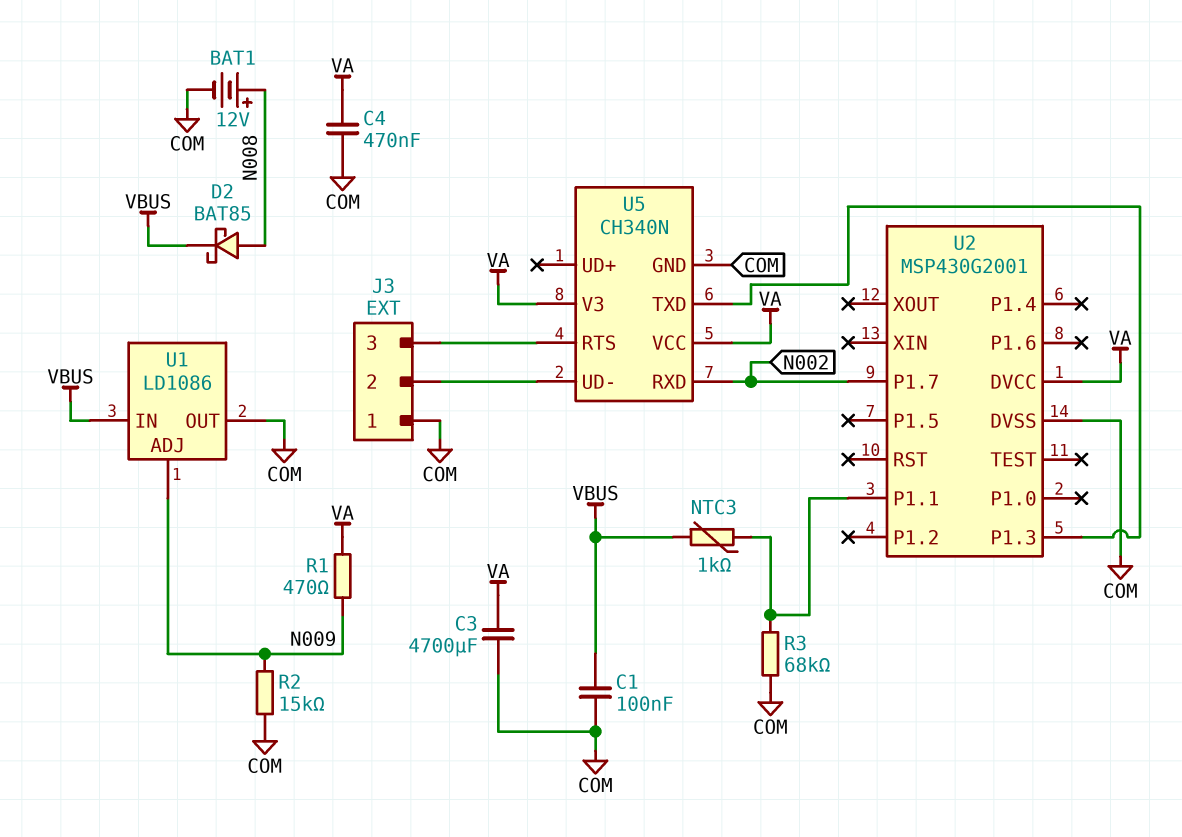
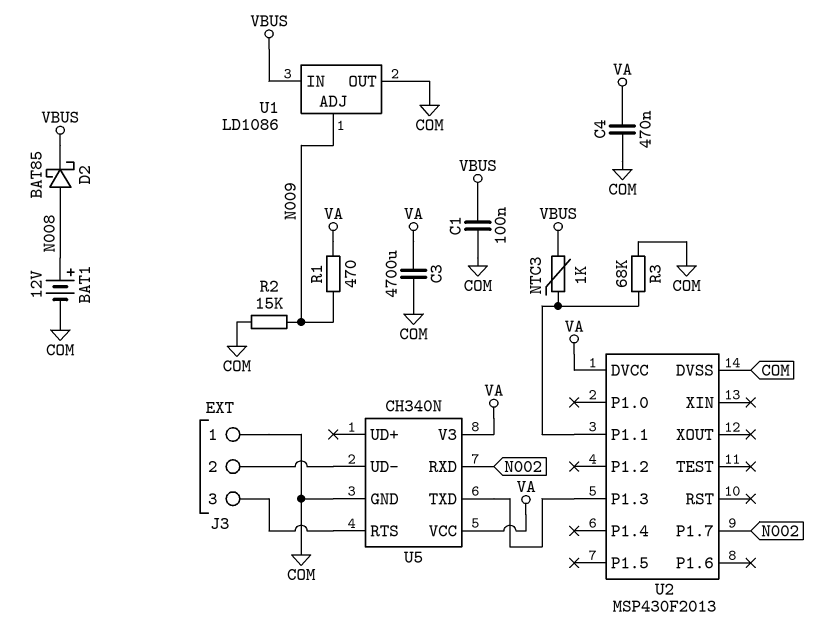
U2: MSP430G2001 -> MSP430F2013

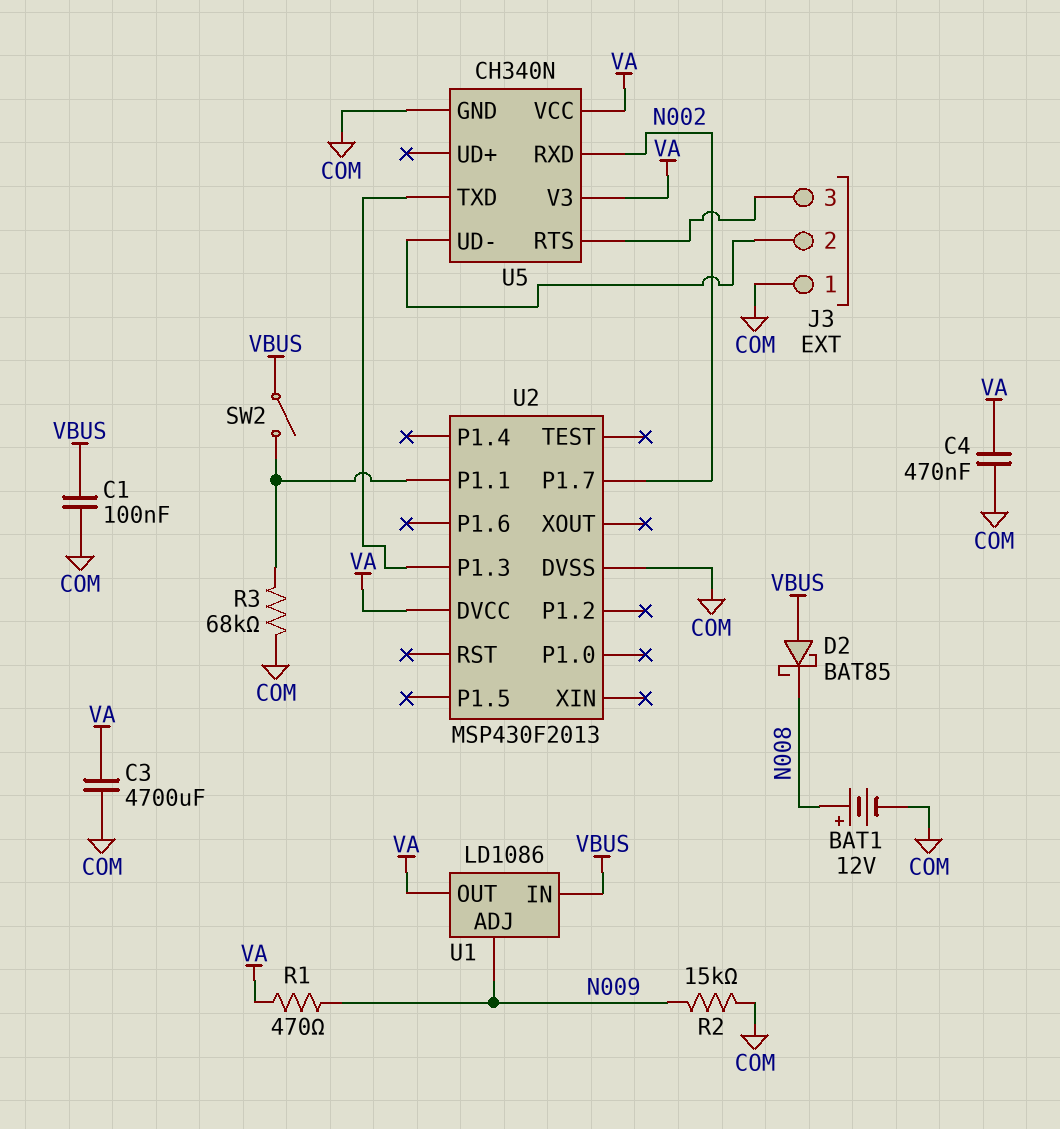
D2: schottky BAT85 (A N008, K VBUS) -> schottky BAT85 (A VBUS, K N008)
NTC3: 1k (U2/P1.1, VBUS) -> none
SW2: none -> switch (U2/P1.1, VBUS)
U1 pin OUT: COM -> VA

